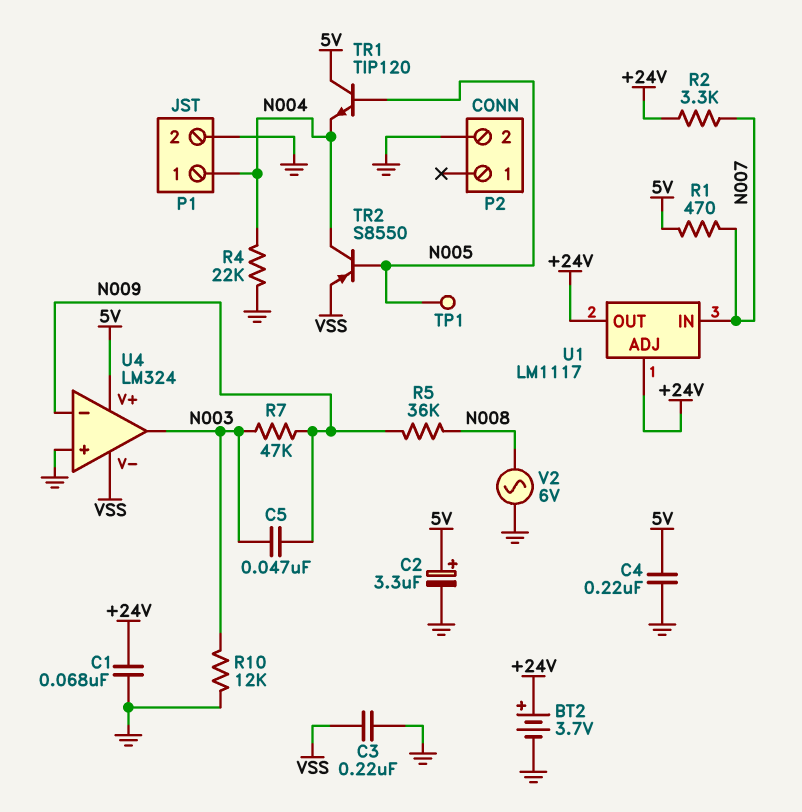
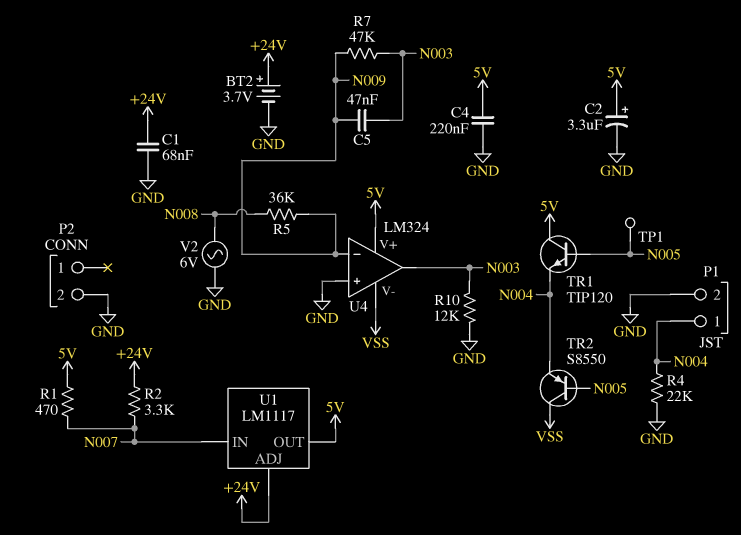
C3: 220nF (GND, VSS) -> none
TR2: PNP S8550 (B N005, C N004, E VSS) -> PNP S8550 (B N005, C VSS, E N004)
U1 pin OUT: +24V -> 5V

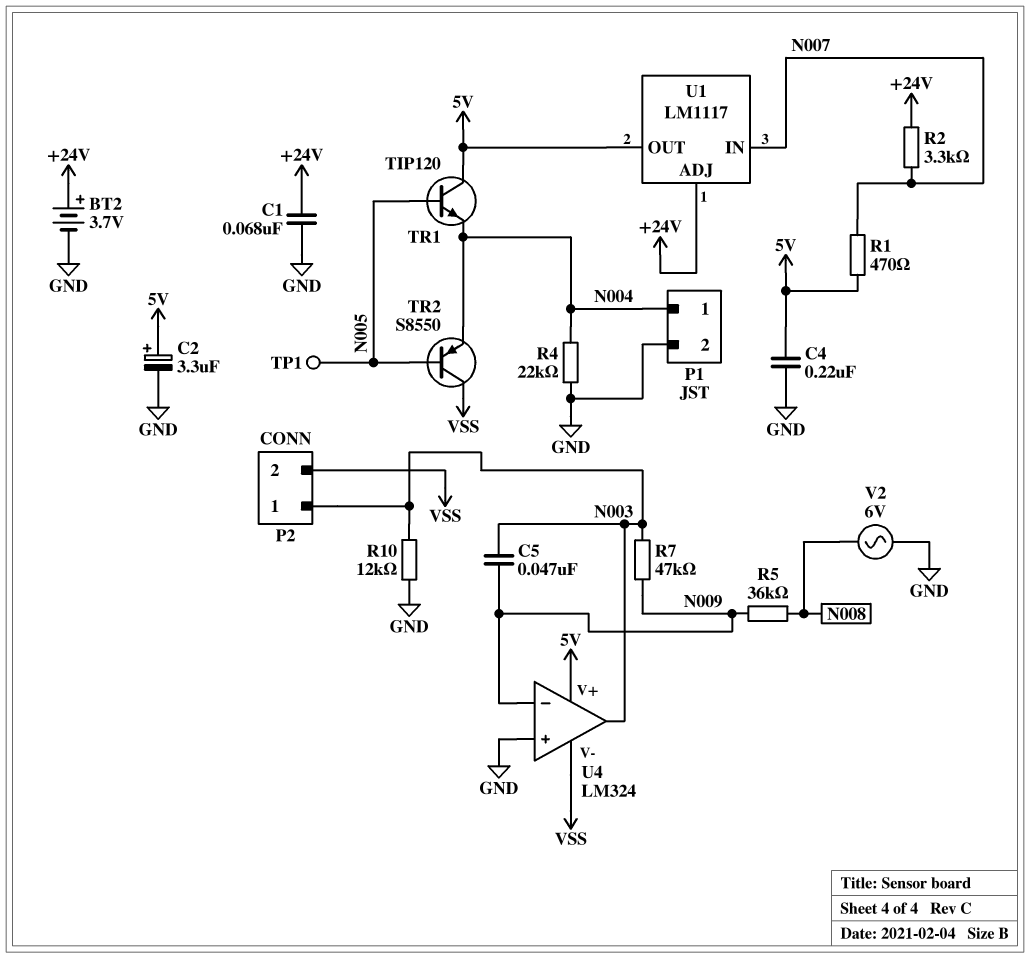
P2 pin 1: none -> N003
P2 pin 2: GND -> VSS

